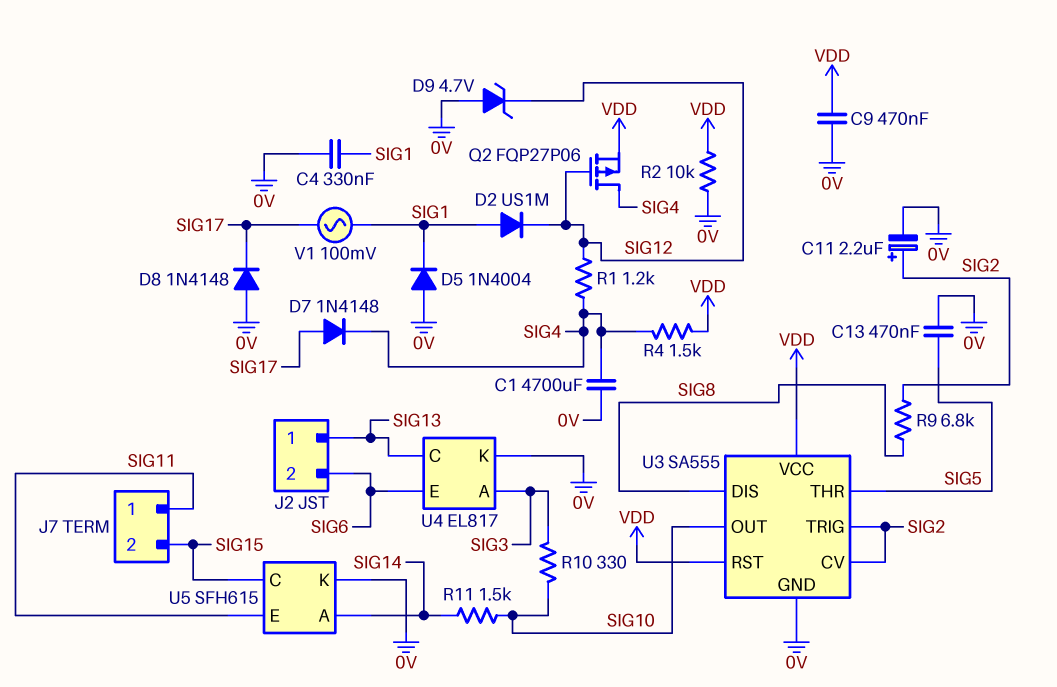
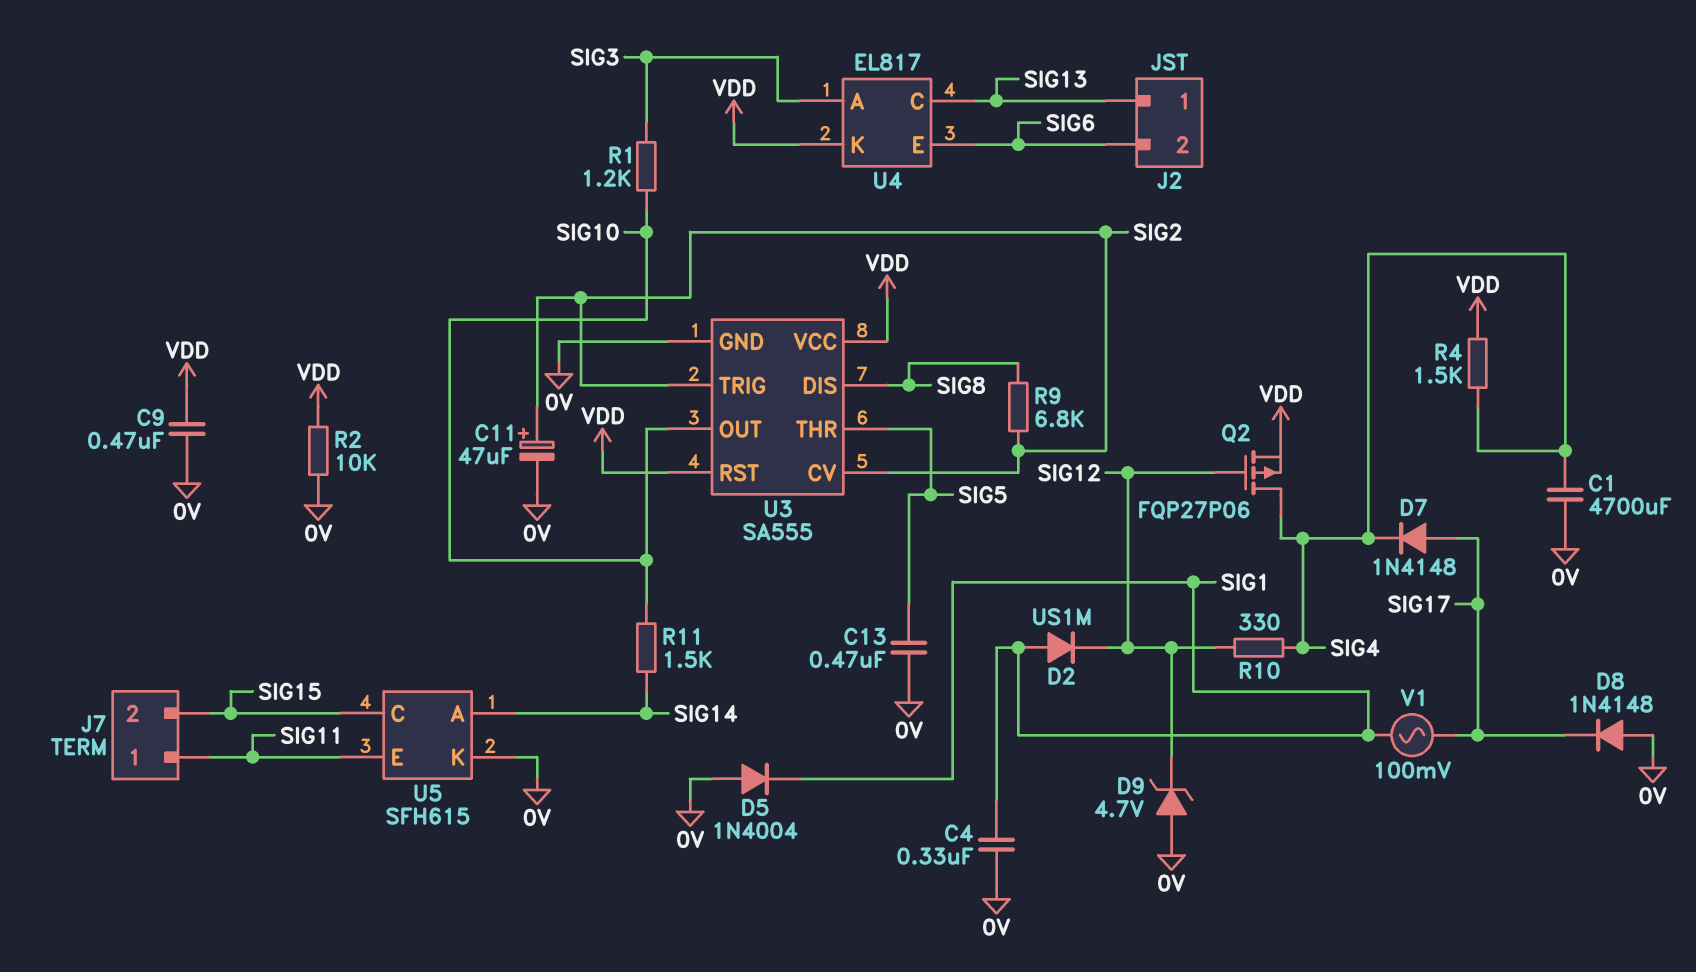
C11: 2.2uF (plus SIG2, minus 0V) -> 47uF (plus SIG2, minus 0V)
R1: 1.2k (SIG4, SIG12) -> 1.2k (SIG3, SIG10)
R10: 330 (SIG3, SIG10) -> 330 (SIG4, SIG12)
U4 pin K: 0V -> VDD

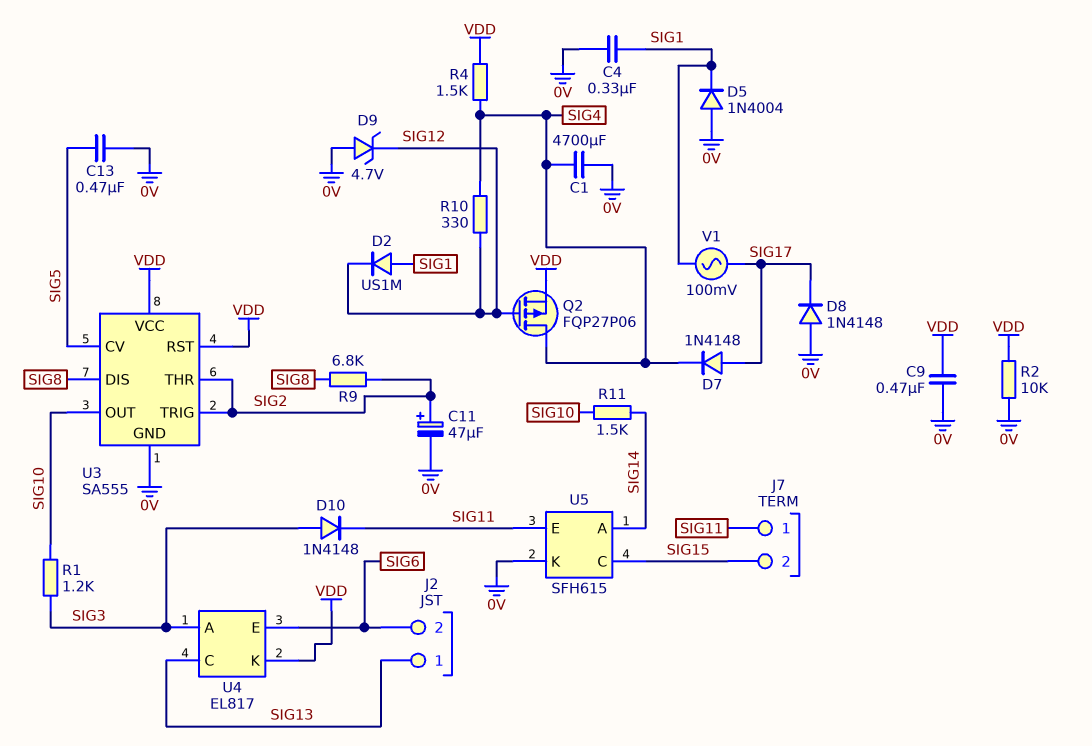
D10: none -> diode 1N4148 (A SIG3, K SIG11)
U3 pin CV: SIG2 -> SIG5
U3 pin THR: SIG5 -> SIG2

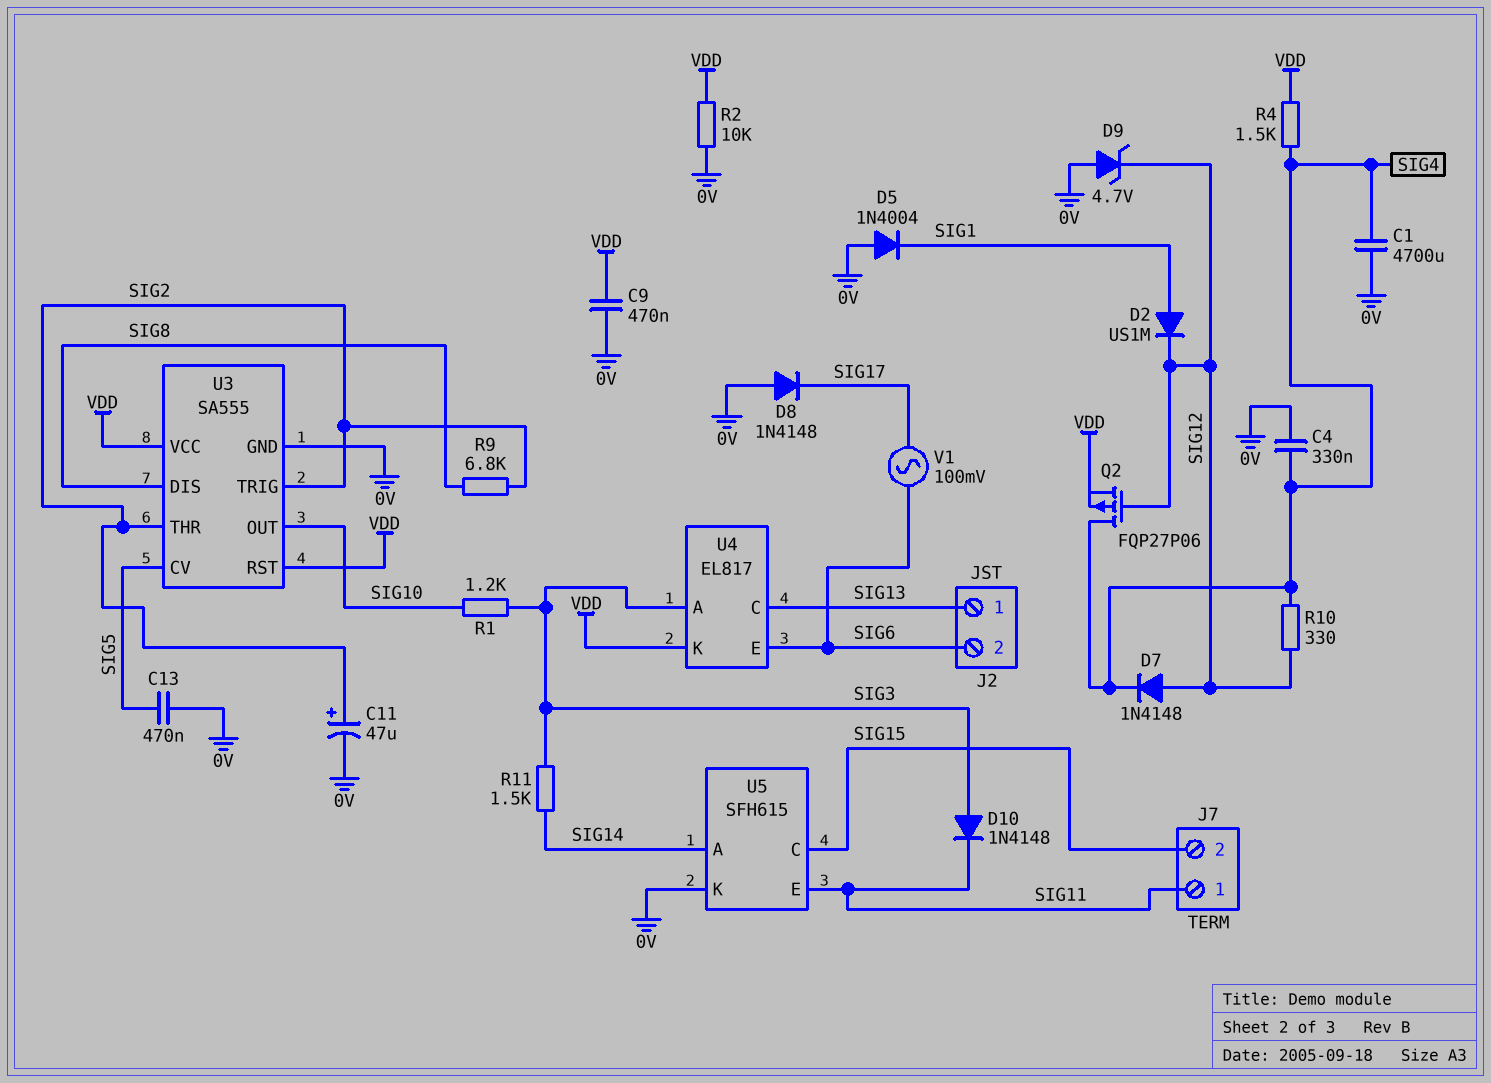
C4: 330nF (0V, SIG1) -> 330nF (0V, SIG4)
D7: diode 1N4148 (A SIG17, K SIG4) -> diode 1N4148 (A SIG12, K SIG4)
R11: 1.5k (SIG10, SIG14) -> 1.5k (SIG3, SIG14)
V1: AC 100mV (SIG1, SIG17) -> AC 100mV (SIG6, SIG17)

